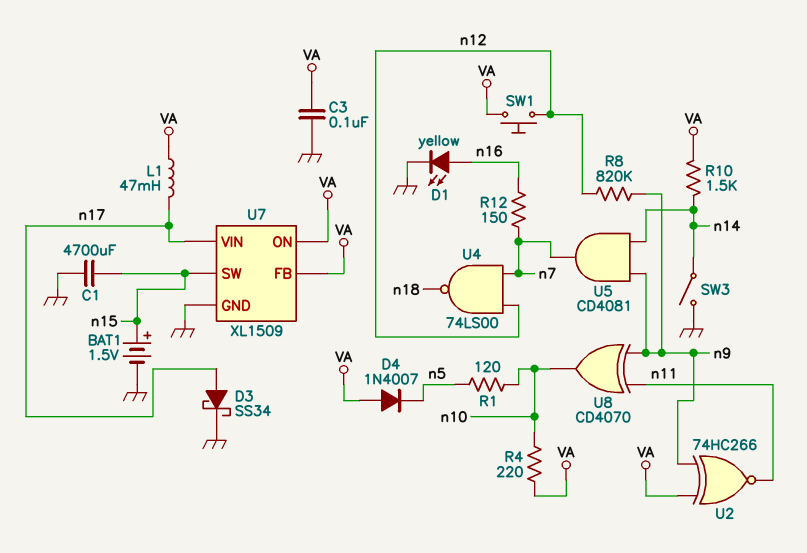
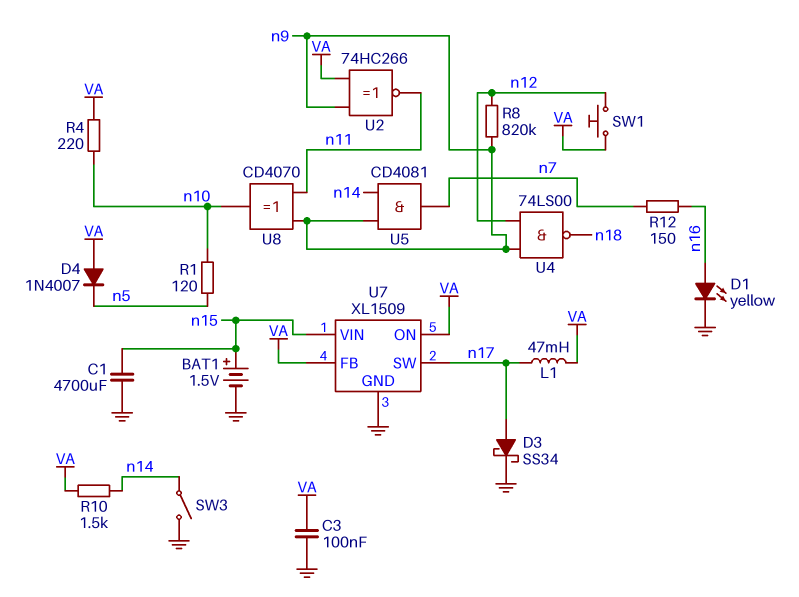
U4: NAND 74LS00 (in n7, in n12, out n18) -> NAND 74LS00 (in n9, in n12, out n18)
U7 pin SW: n15 -> n17
U7 pin VIN: n17 -> n15

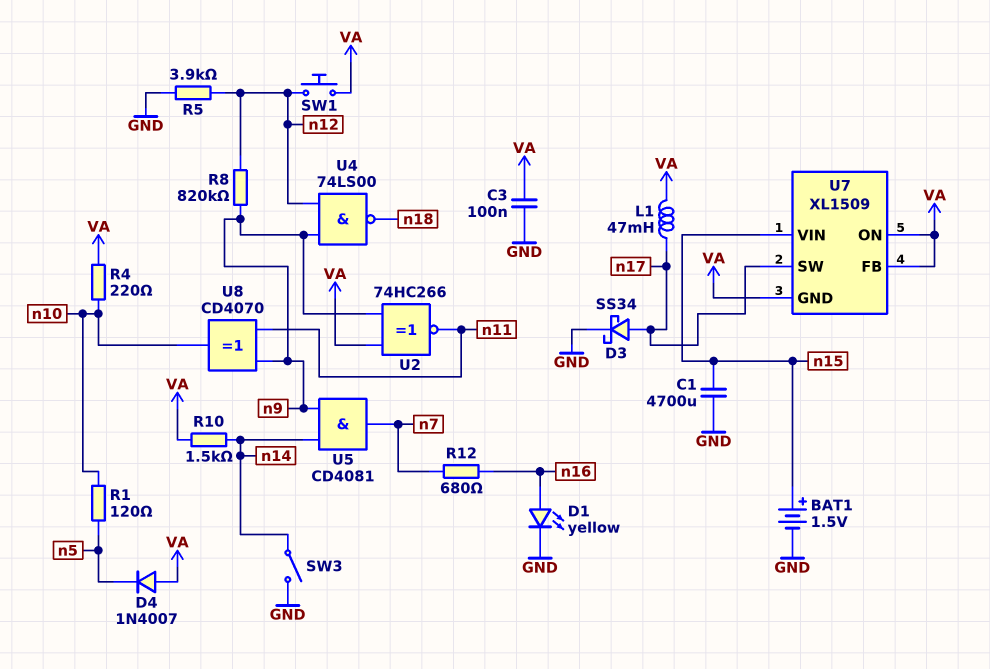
R5: none -> 3.9k (GND, n12)
R12: 150 (n7, n16) -> 680 (n7, n16)
U7 pin GND: GND -> VA

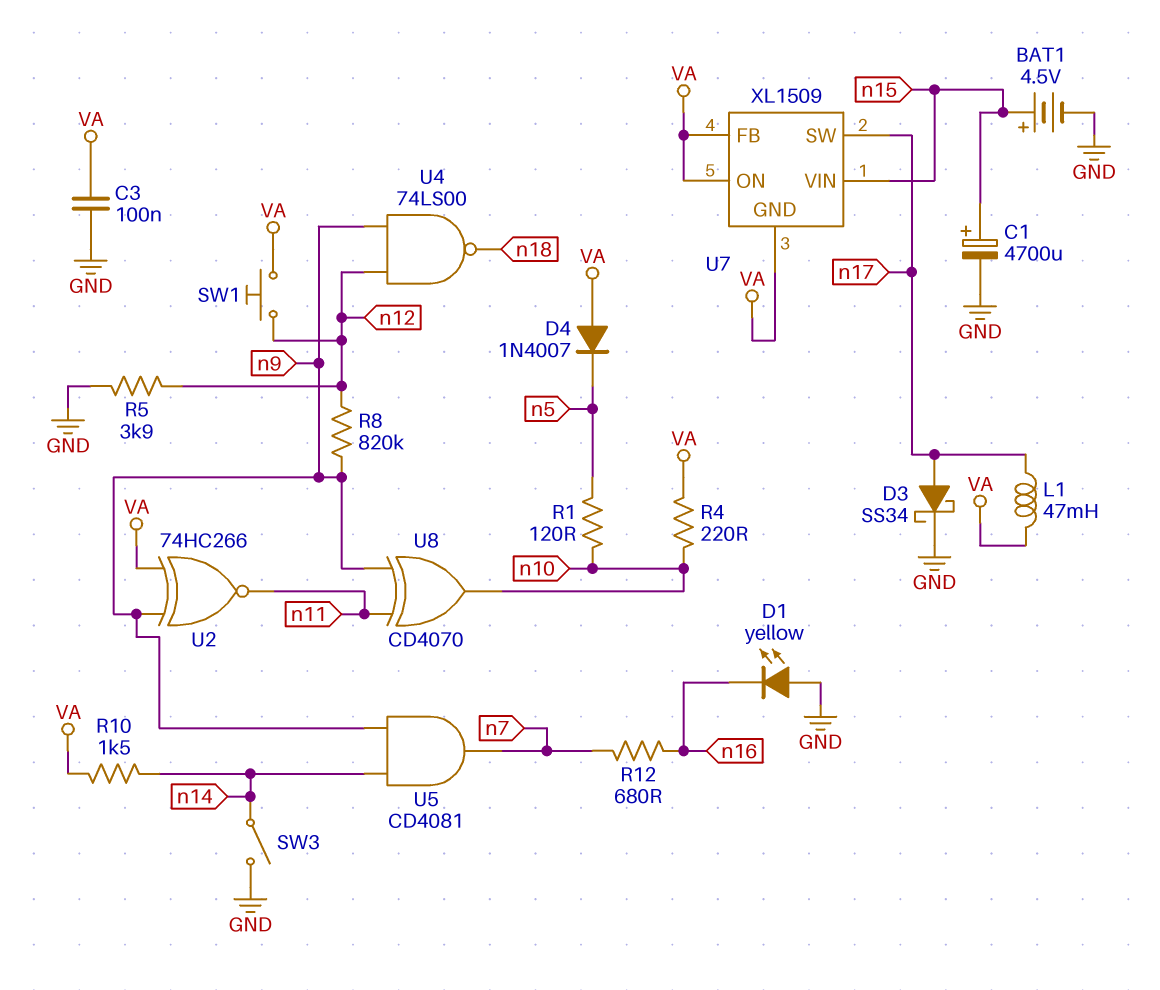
BAT1: 1.5V (plus n15, minus GND) -> 4.5V (plus n15, minus GND)
C1: 4700uF (GND, n15) -> 4700uF (plus n15, minus GND)
D1: LED yellow (A n16, K GND) -> LED yellow (A GND, K n16)

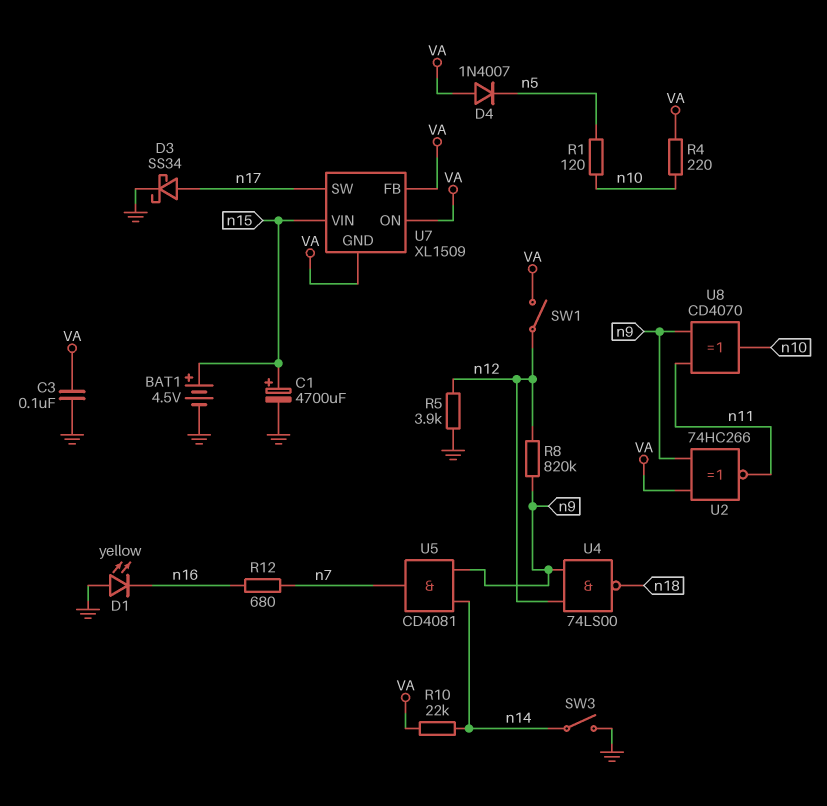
L1: 47mH (VA, n17) -> none
R10: 1.5k (VA, n14) -> 22k (VA, n14)
SW1: button (VA, n12) -> switch (VA, n12)

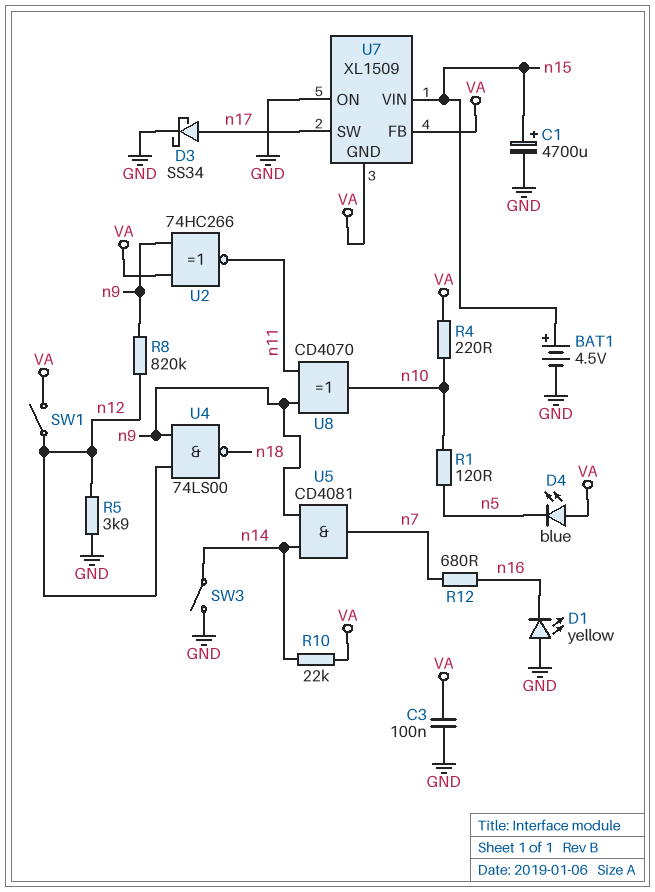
D4: diode 1N4007 (A VA, K n5) -> LED blue (A VA, K n5)
U7 pin ON: VA -> GND

